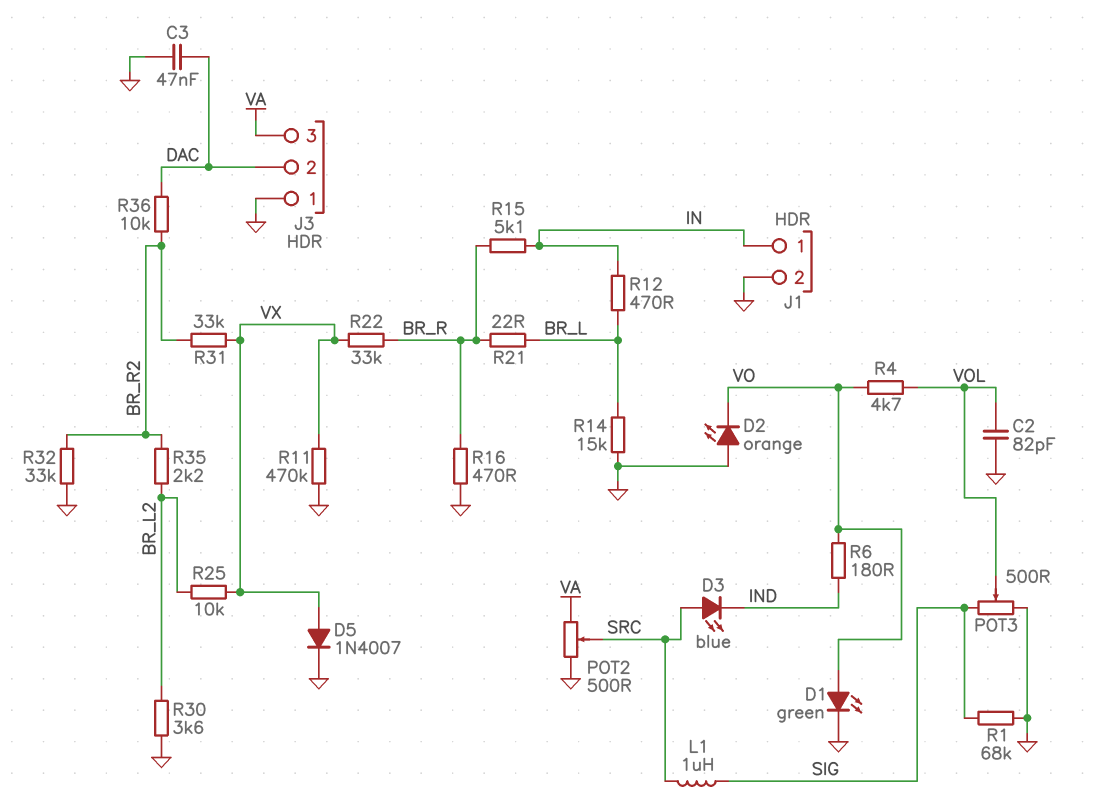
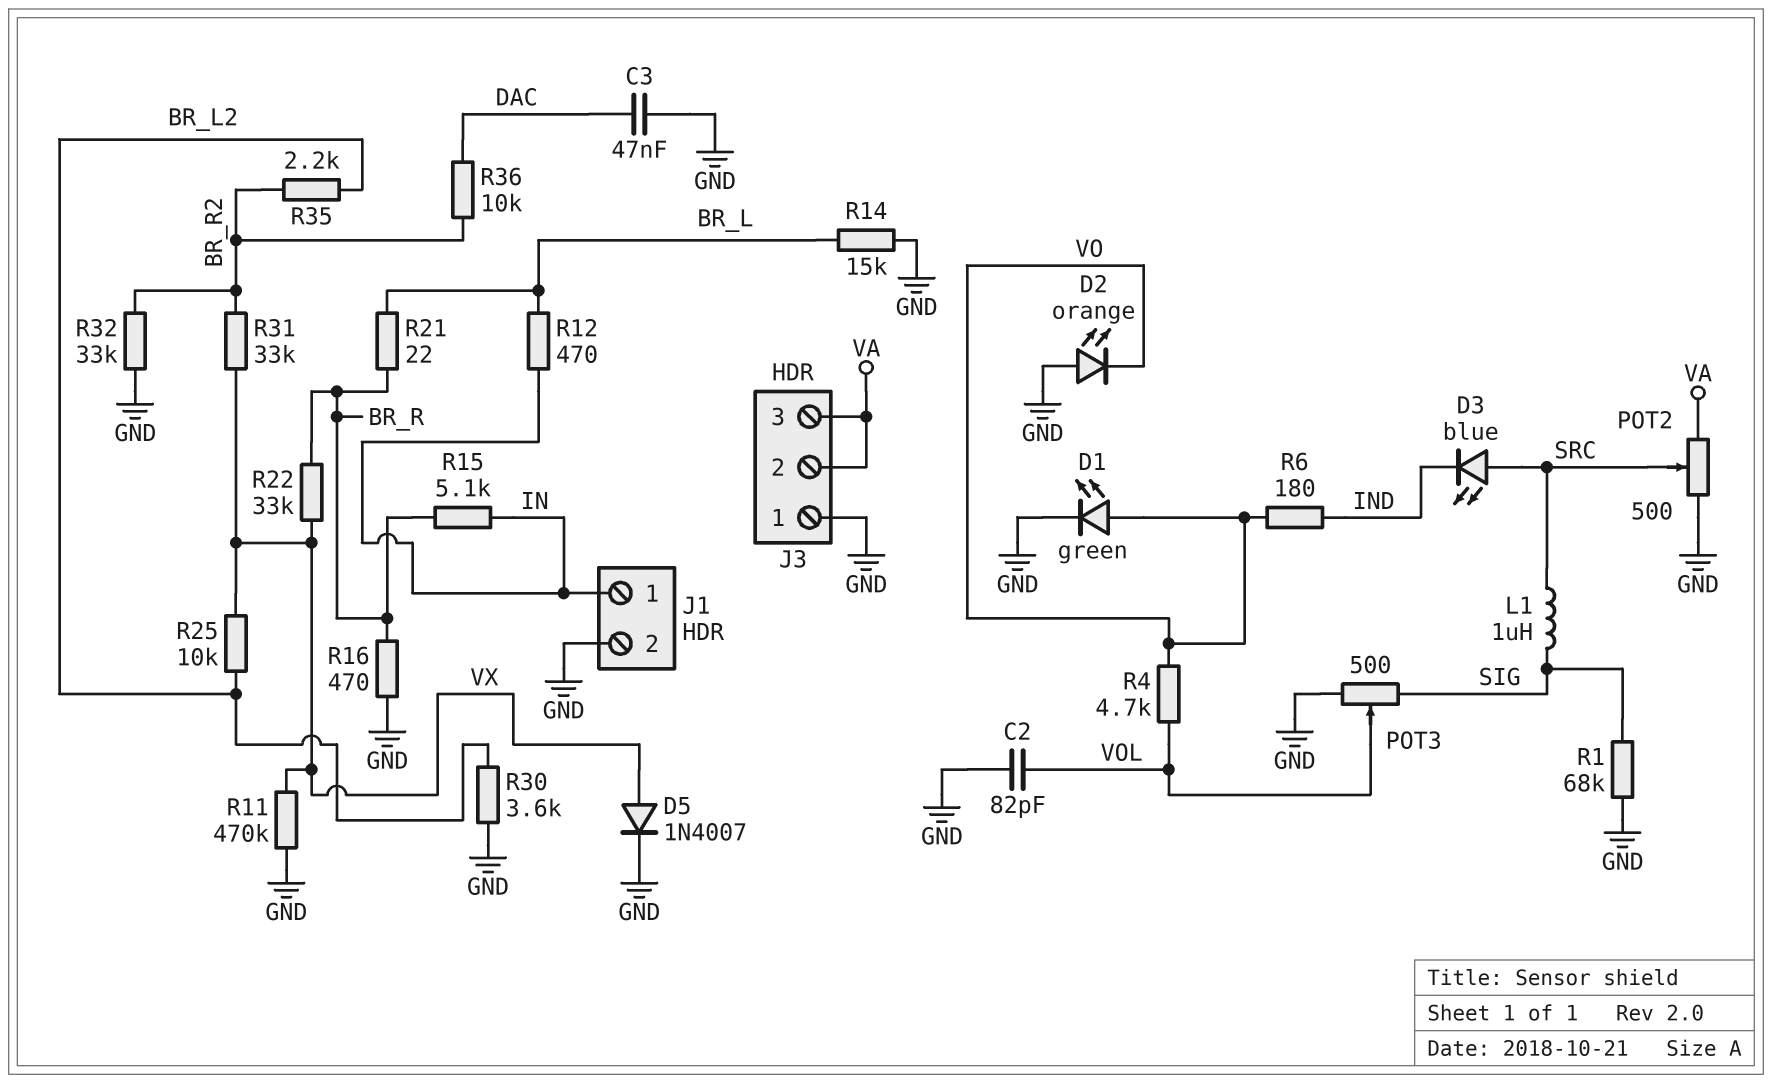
J3 pin 2: DAC -> VA

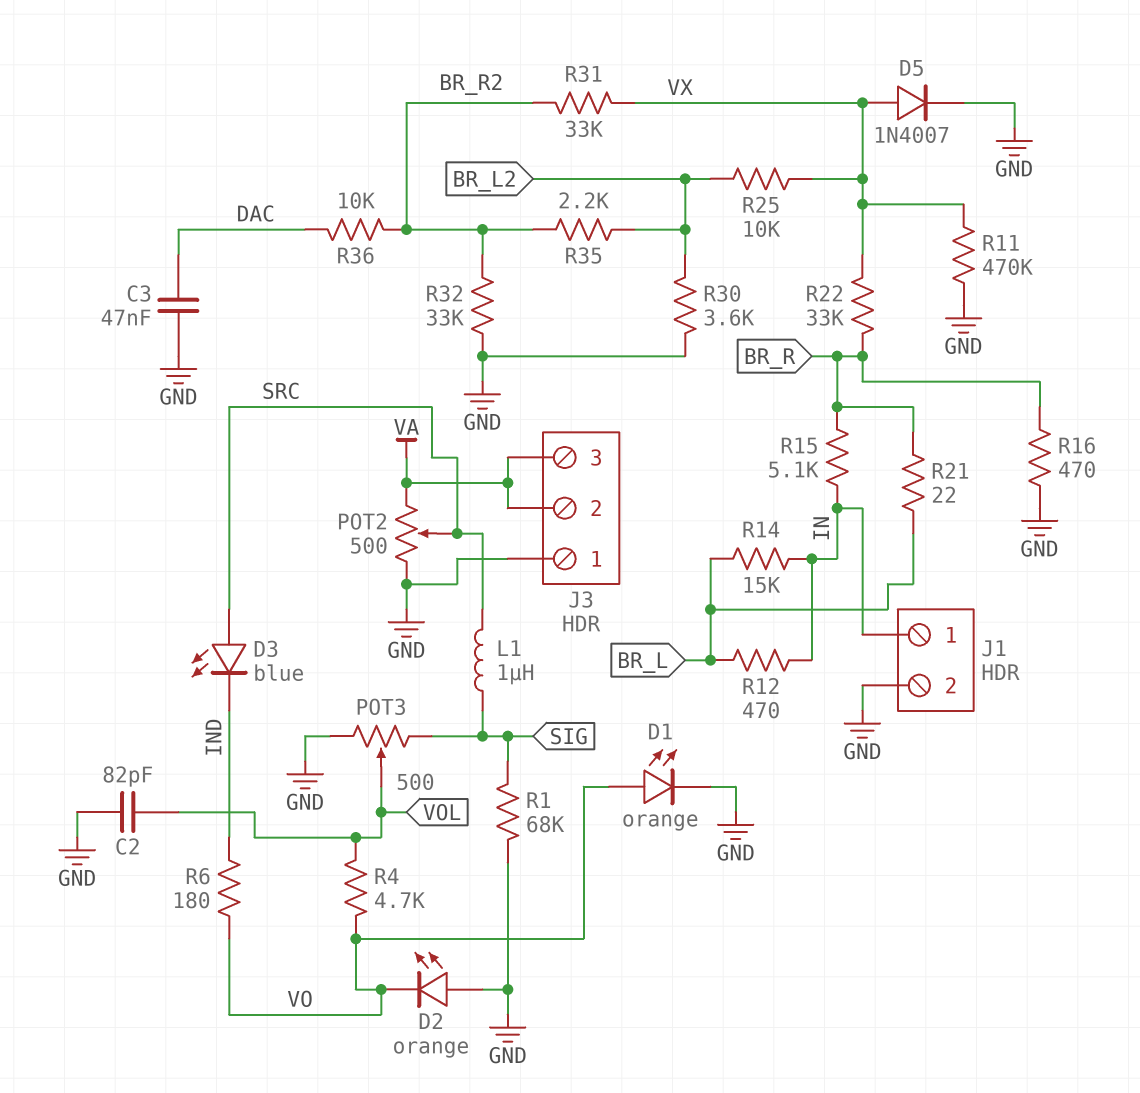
D1: LED green (A VO, K GND) -> LED orange (A VO, K GND)
R14: 15k (BR_L, GND) -> 15k (BR_L, IN)

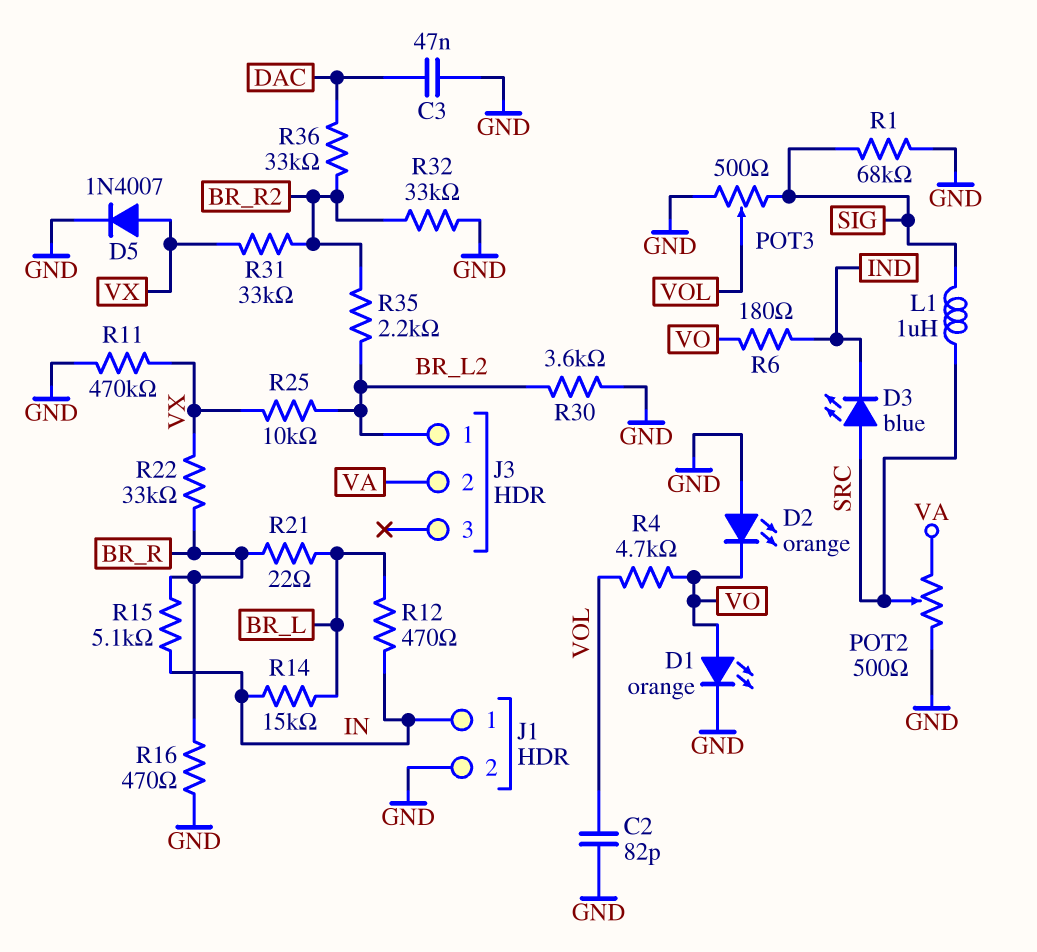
J3 pin 1: GND -> BR_L2
J3 pin 3: VA -> none
R36: 10k (BR_R2, DAC) -> 33k (BR_R2, DAC)

